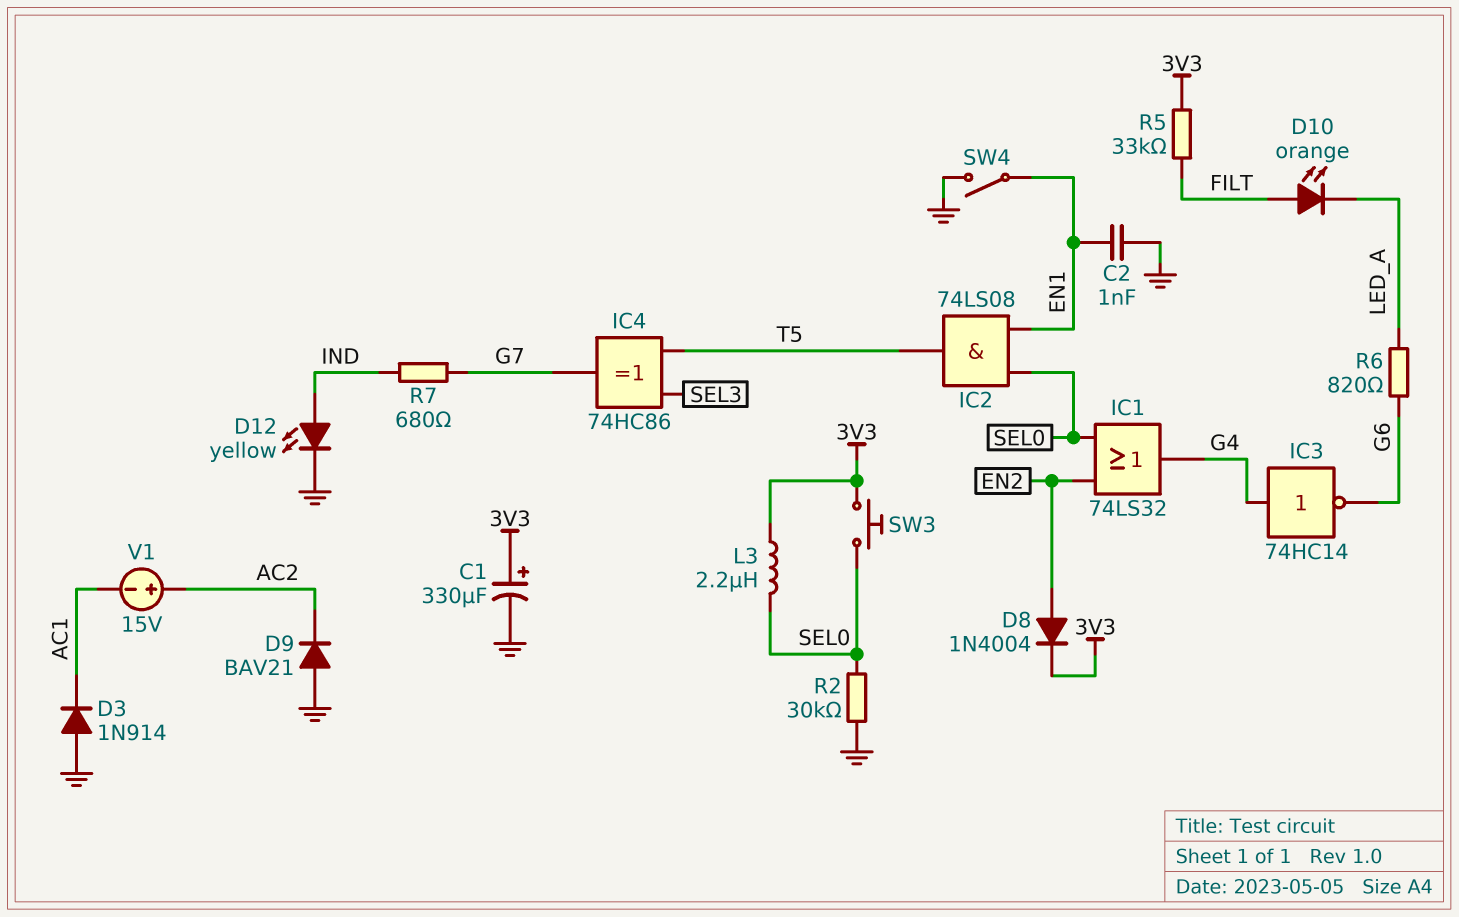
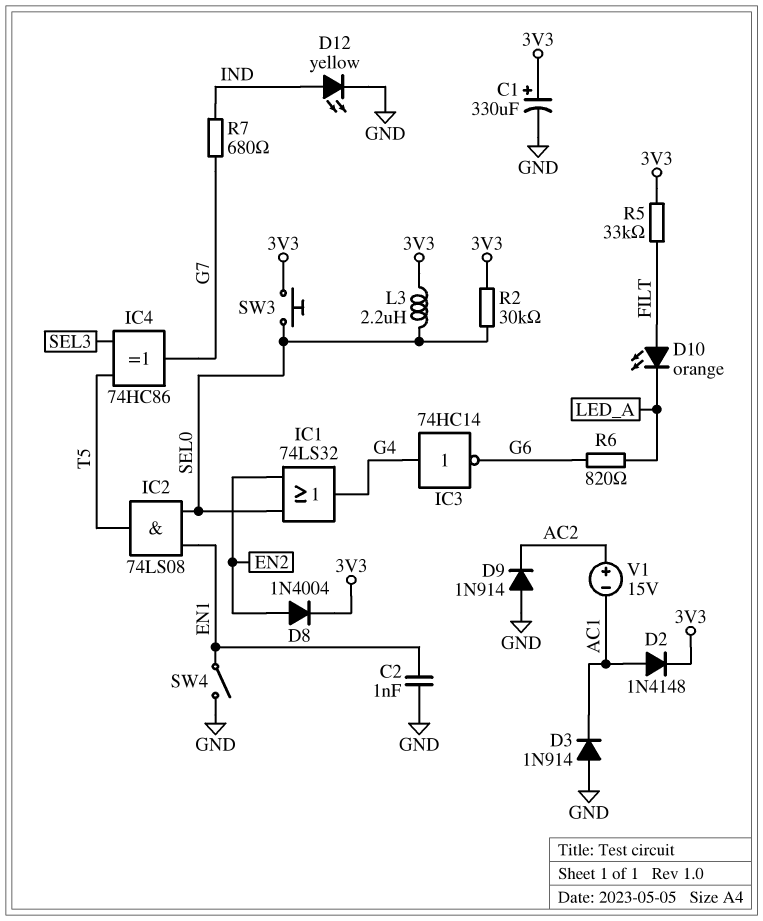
D2: none -> diode 1N4148 (A AC1, K 3V3)
D9: diode BAV21 (A GND, K AC2) -> diode 1N914 (A GND, K AC2)
R2: 30k (GND, SEL0) -> 30k (3V3, SEL0)

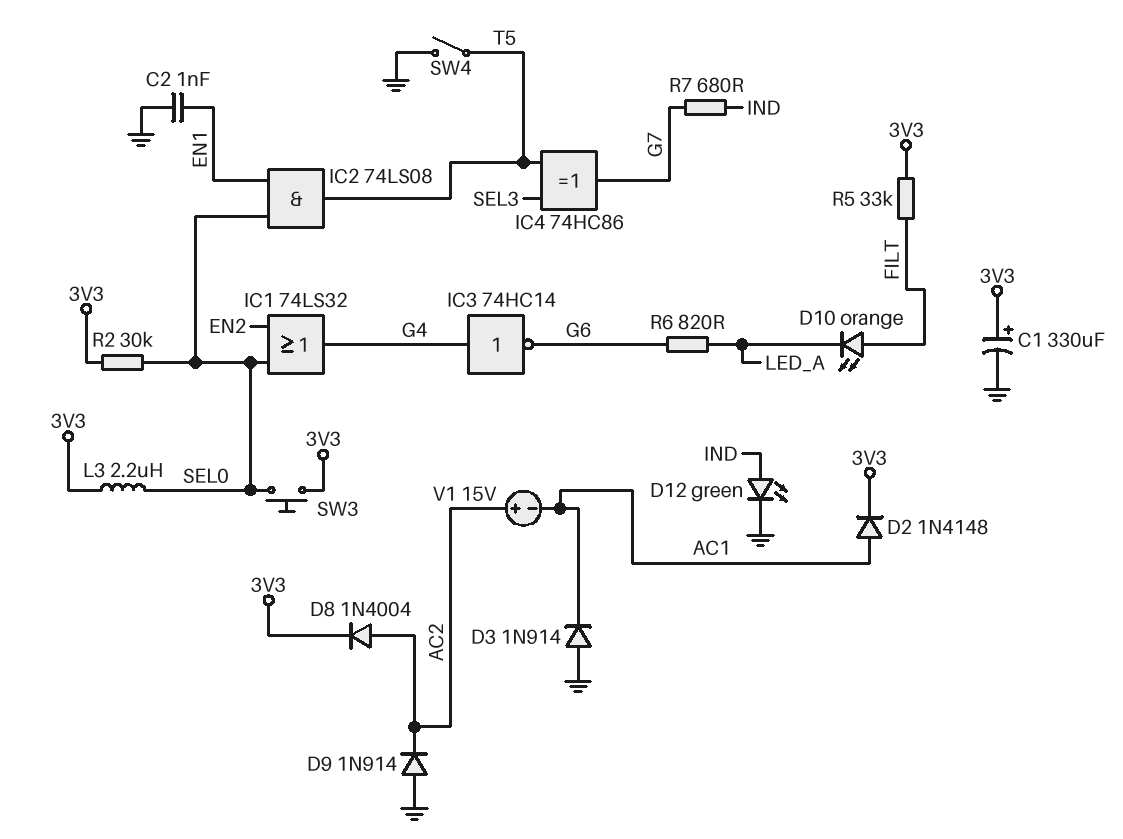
D8: diode 1N4004 (A EN2, K 3V3) -> diode 1N4004 (A AC2, K 3V3)
D12: LED yellow (A IND, K GND) -> LED green (A IND, K GND)
SW4: switch (EN1, GND) -> switch (GND, T5)

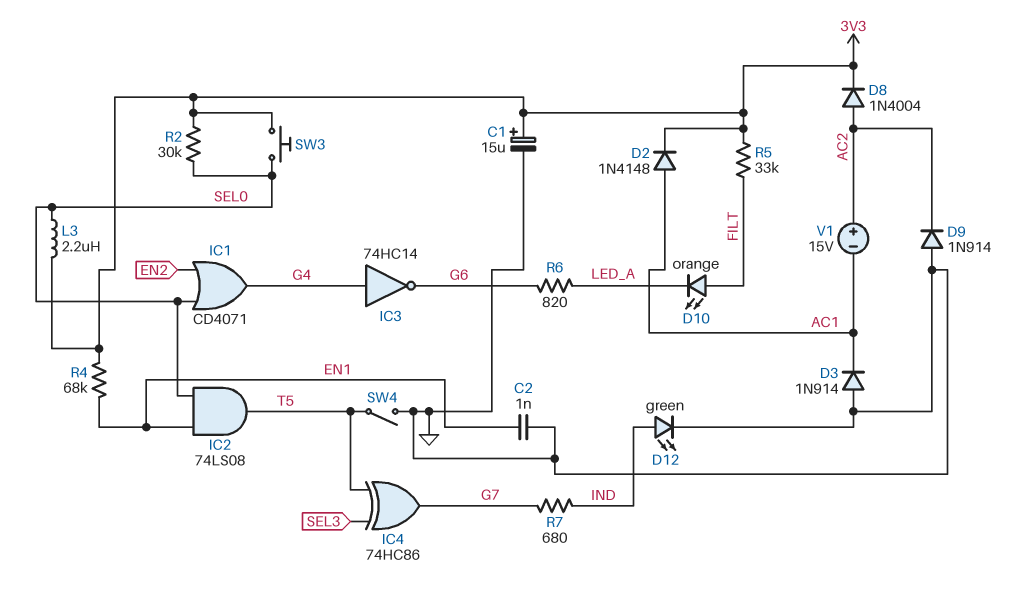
C1: 330uF (plus 3V3, minus GND) -> 15uF (plus 3V3, minus GND)
IC1: OR 74LS32 (in EN2, in SEL0, out G4) -> OR CD4071 (in EN2, in SEL0, out G4)
R4: none -> 68k (3V3, EN1)

